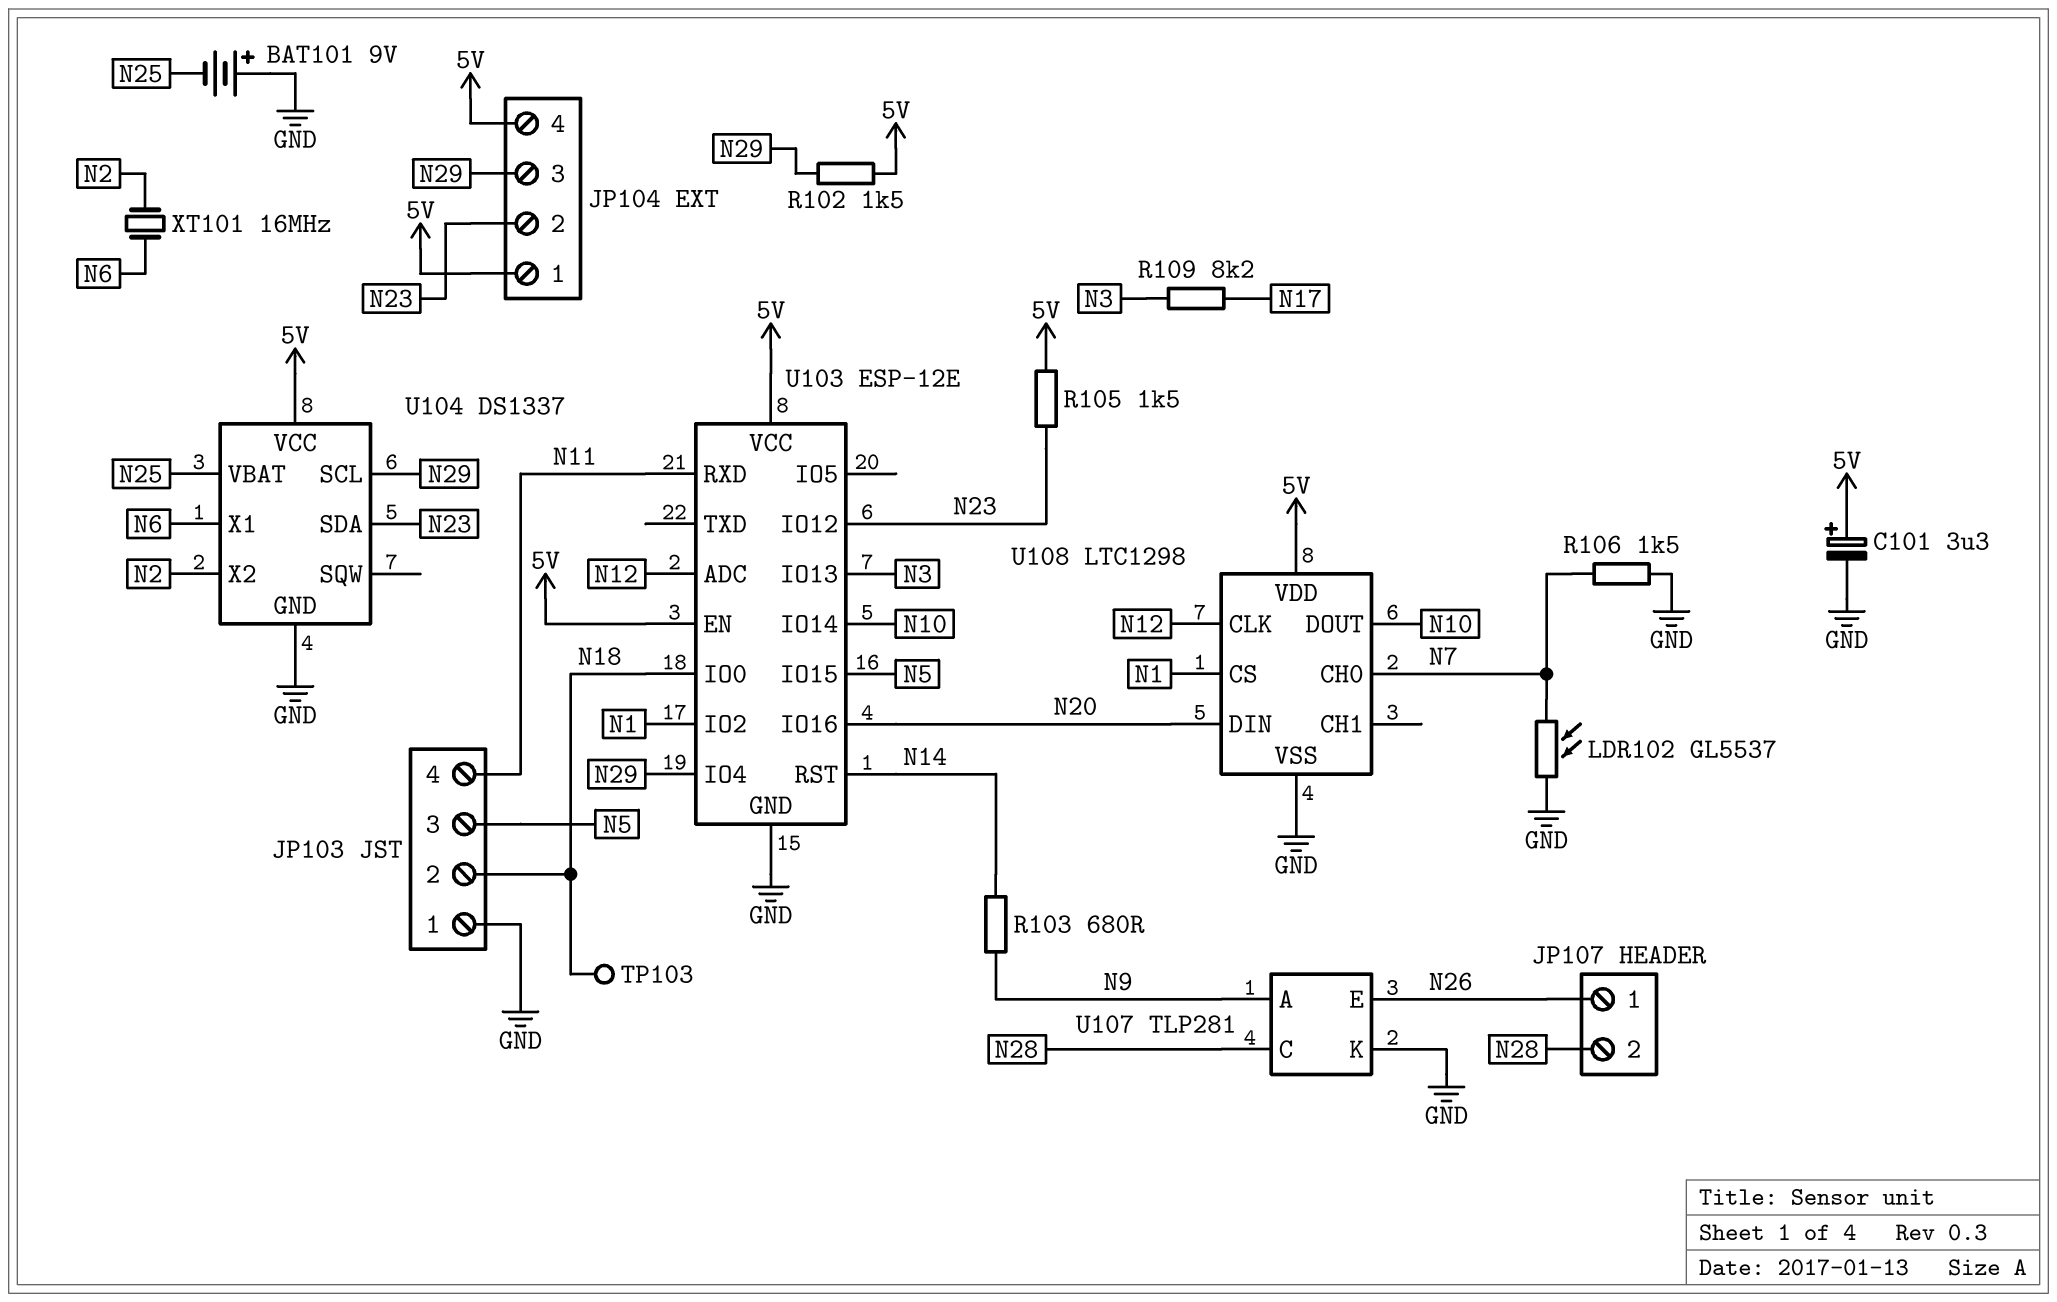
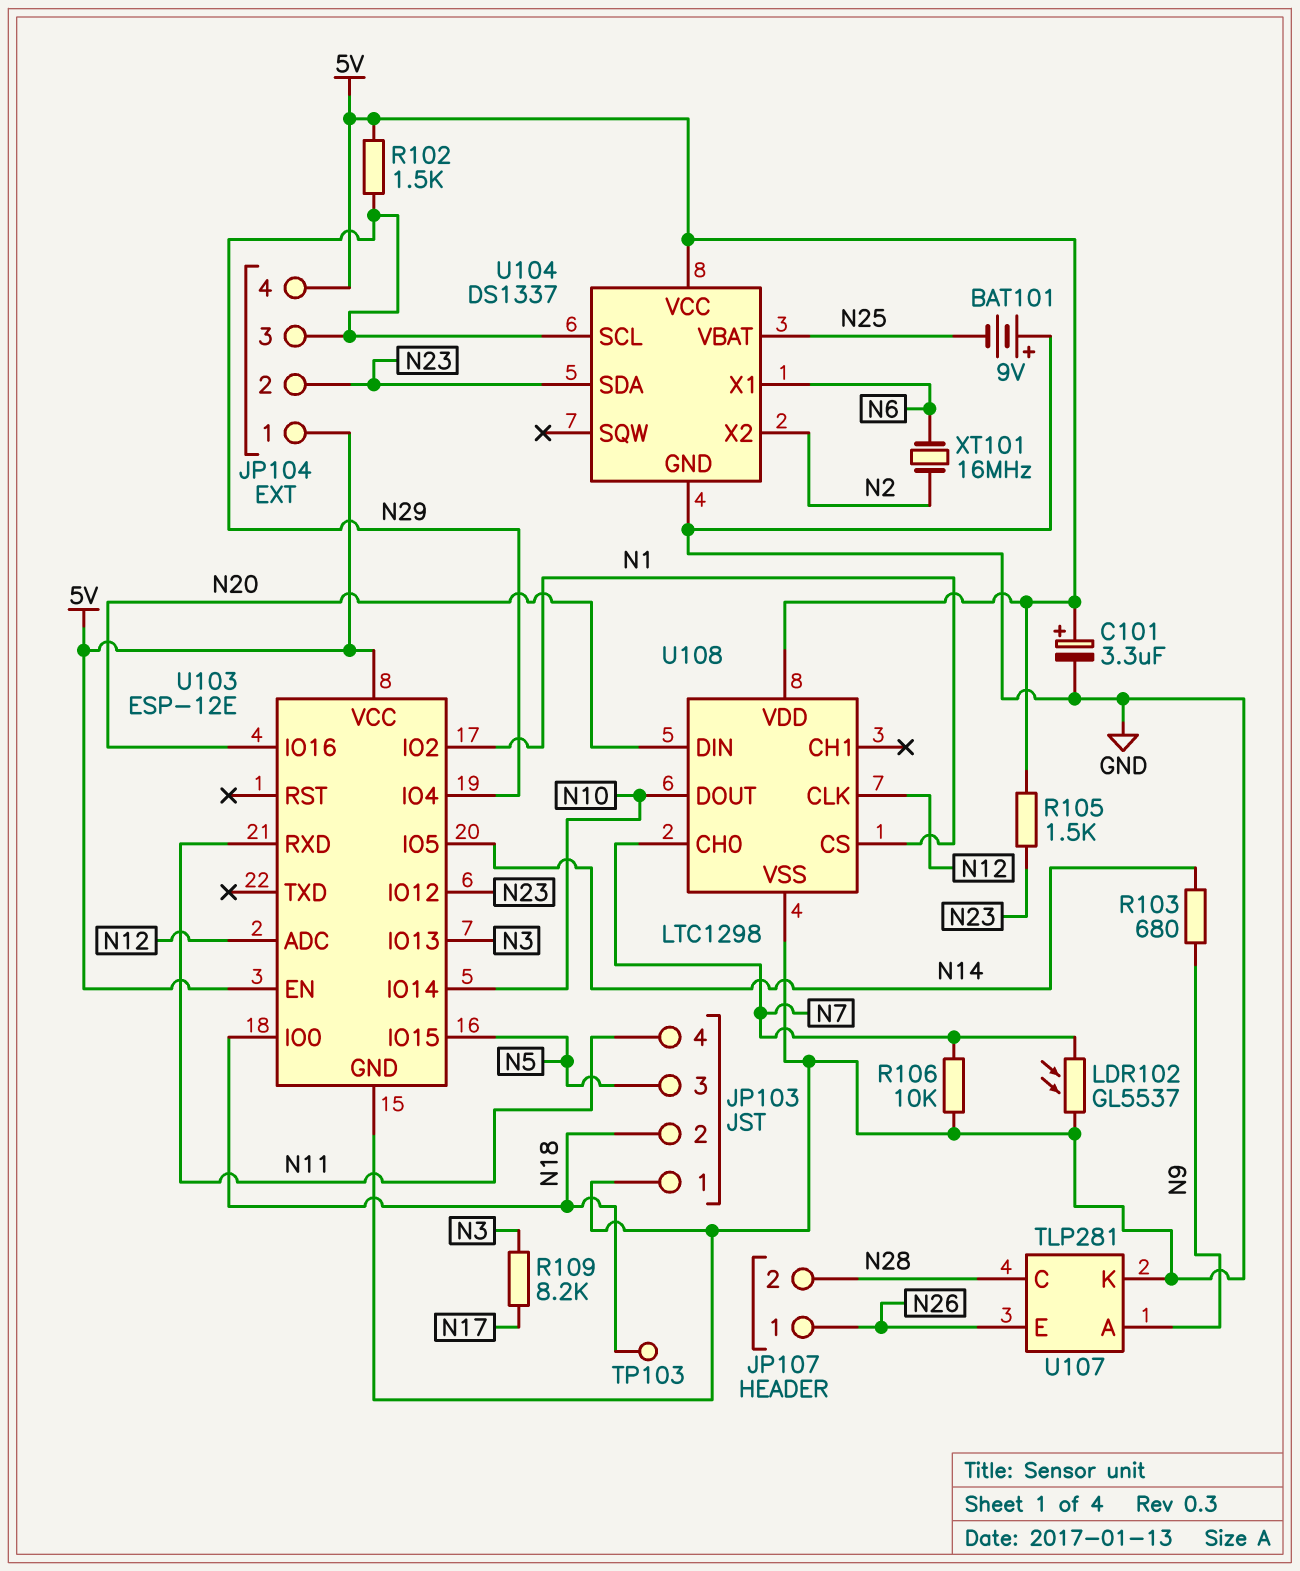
R106: 1.5k (GND, N7) -> 10k (GND, N7)
U103 pin IO5: none -> N14
U103 pin RST: N14 -> none

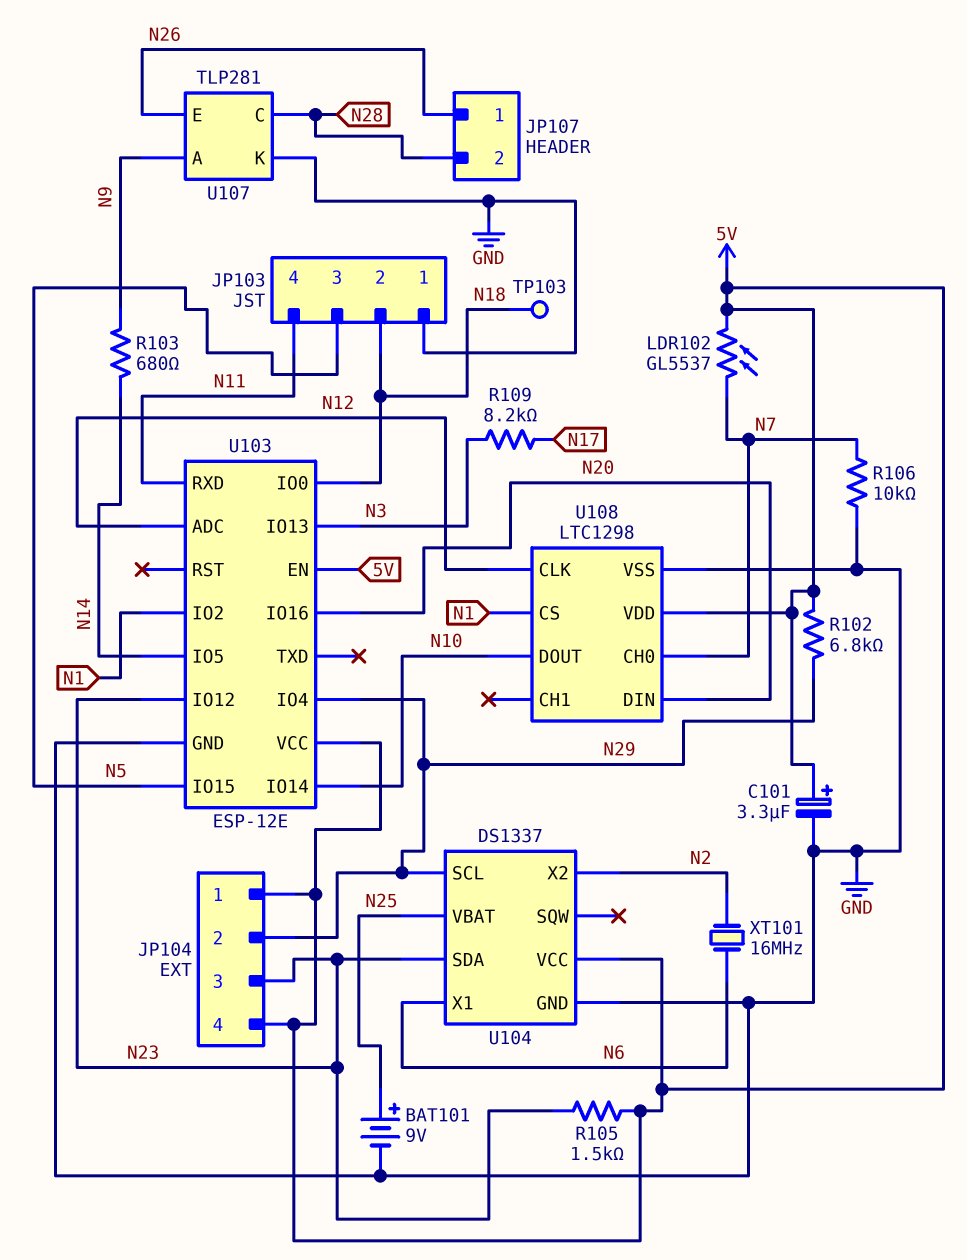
BAT101: 9V (plus GND, minus N25) -> 9V (plus N25, minus GND)
JP104 pin 2: N23 -> N29
JP104 pin 3: N29 -> N23
LDR102: GL5537 (GND, N7) -> GL5537 (5V, N7)
R102: 1.5k (5V, N29) -> 6.8k (5V, N29)

